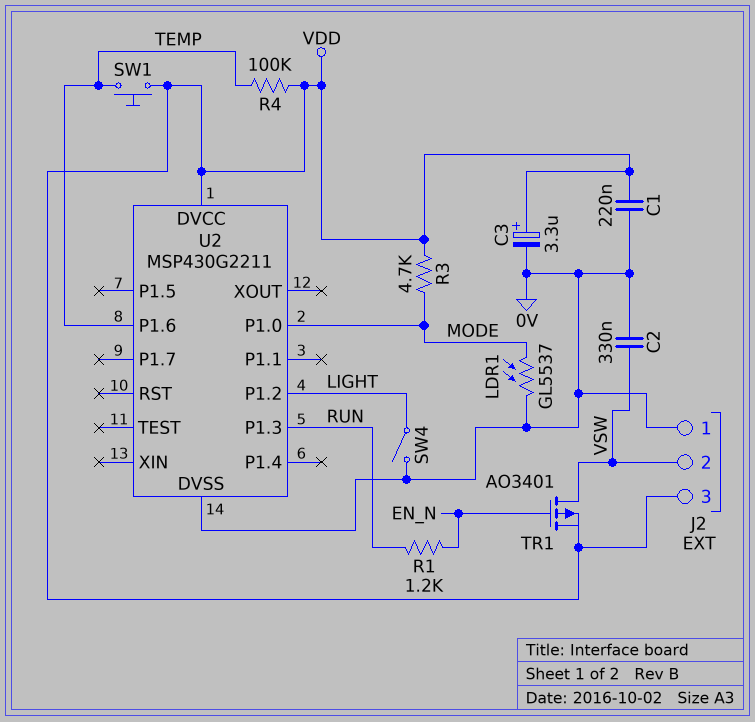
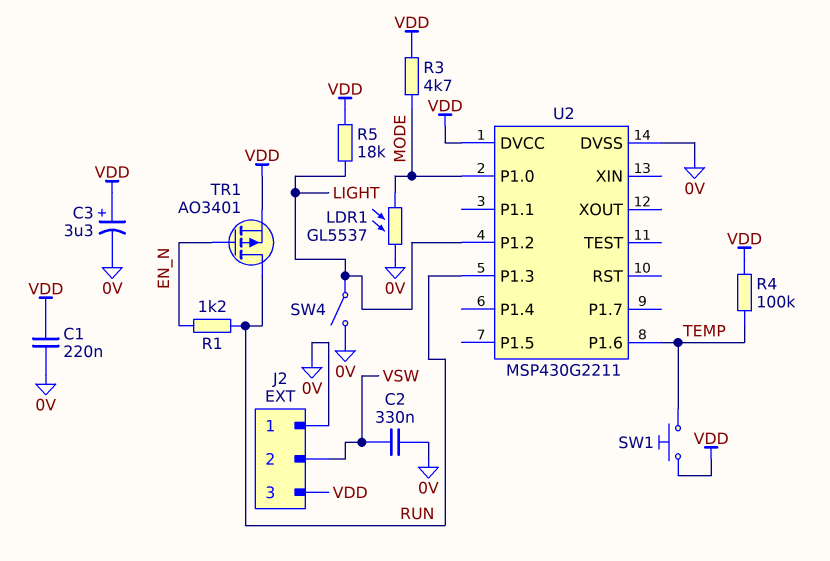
R5: none -> 18k (LIGHT, VDD)
TR1: PMOS AO3401 (G EN_N, D VSW, S VDD) -> PMOS AO3401 (G EN_N, D RUN, S VDD)

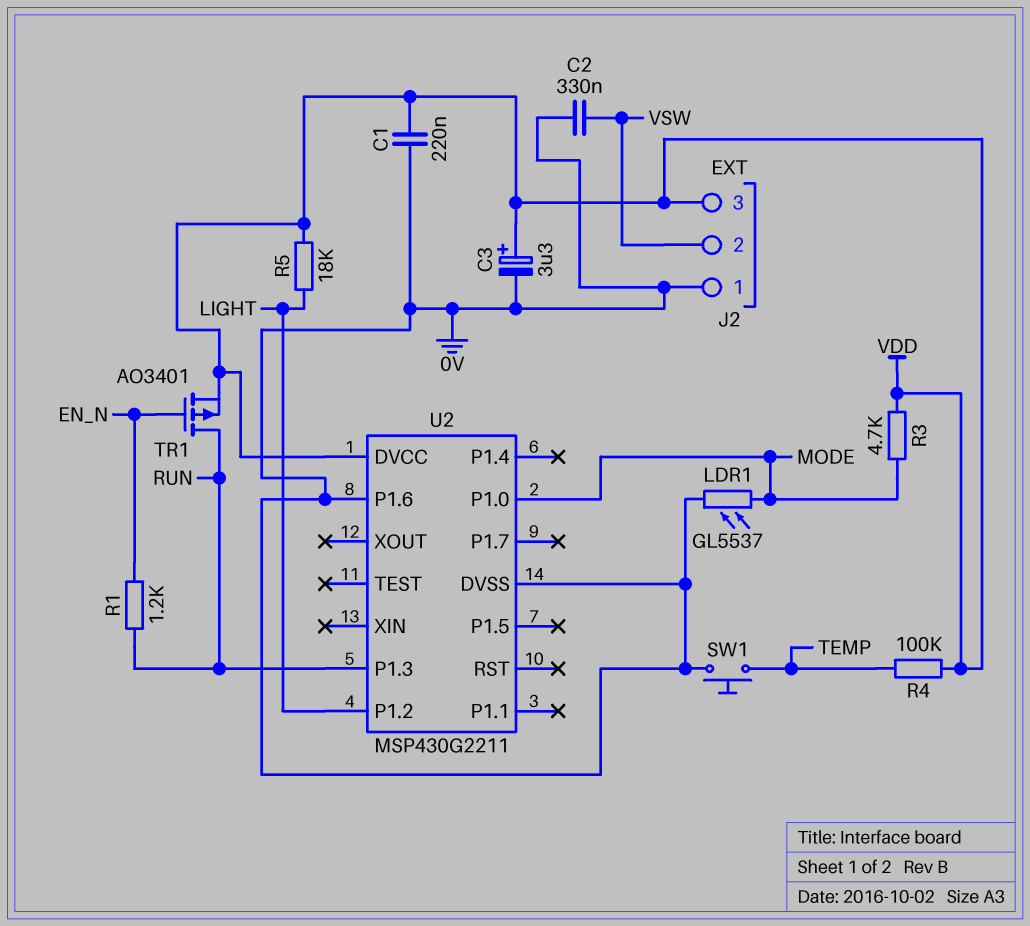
SW1: button (TEMP, VDD) -> button (0V, TEMP)
SW4: switch (0V, LIGHT) -> none
U2 pin P1.6: TEMP -> 0V

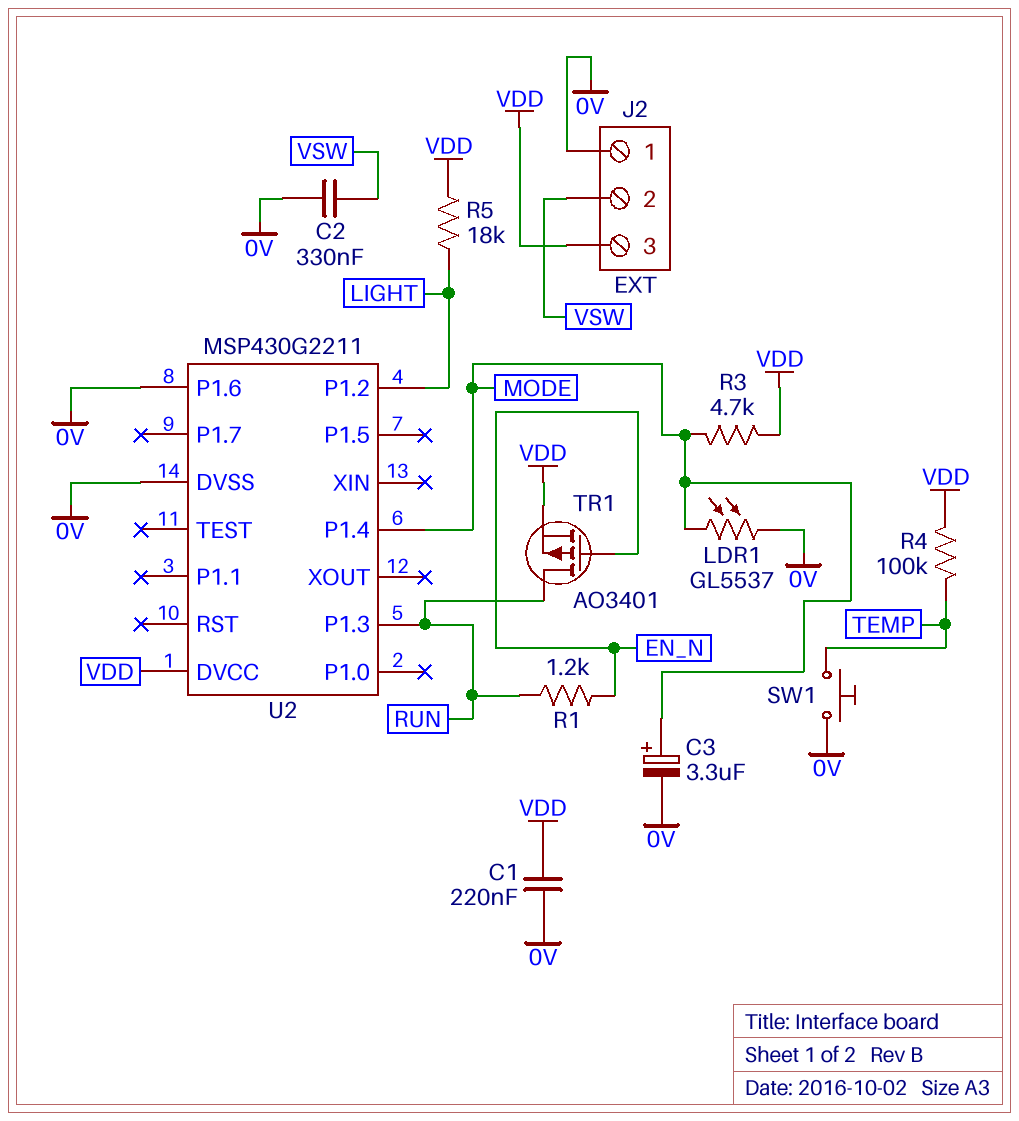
C3: 3.3uF (plus VDD, minus 0V) -> 3.3uF (plus MODE, minus 0V)
U2 pin P1.0: MODE -> none
U2 pin P1.4: none -> MODE

